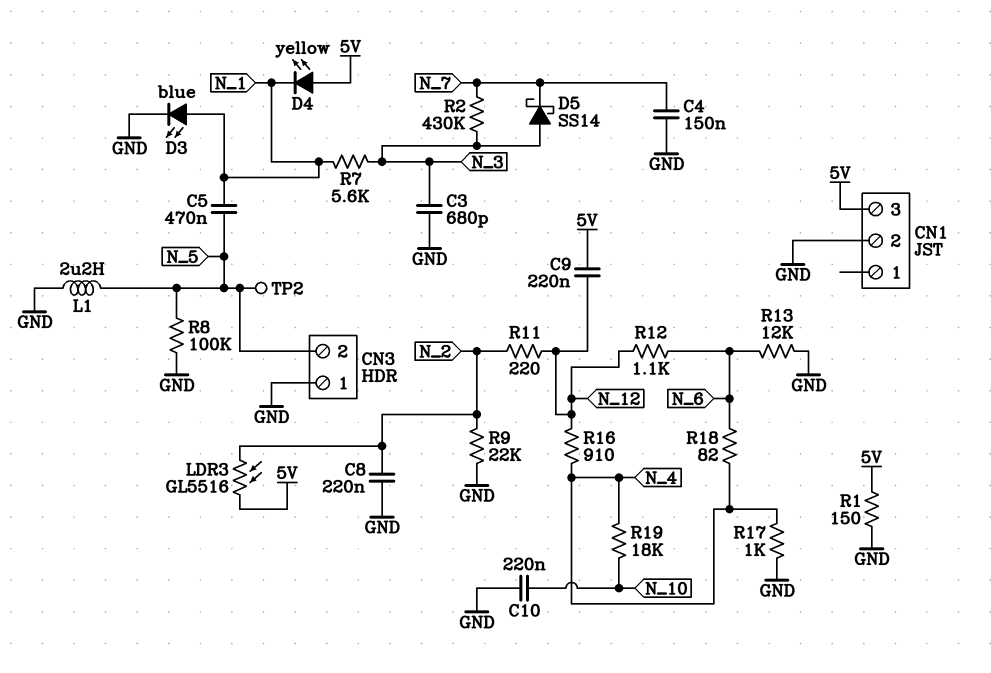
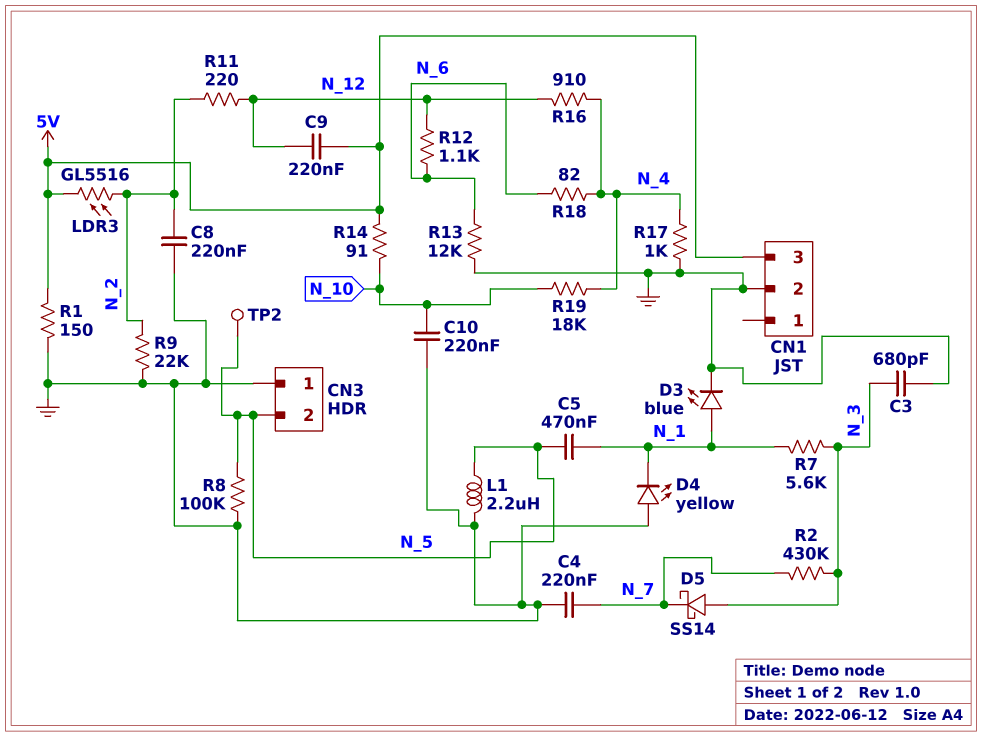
C4: 150nF (GND, N_7) -> 220nF (GND, N_7)
D4: LED yellow (A 5V, K N_1) -> LED yellow (A GND, K N_1)
R14: none -> 91 (5V, N_10)

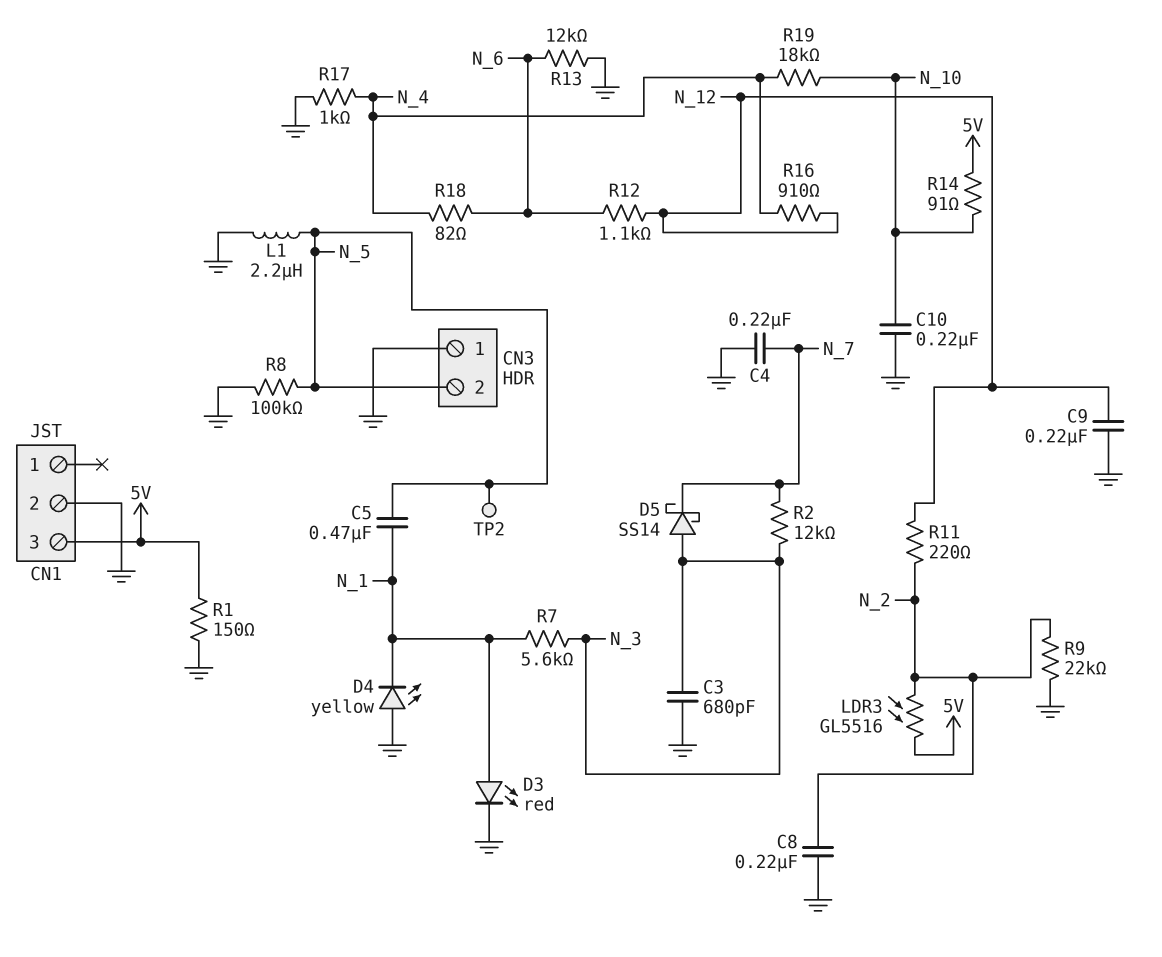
C9: 220nF (5V, N_12) -> 220nF (GND, N_12)
D3: LED blue (A N_1, K GND) -> LED red (A N_1, K GND)
R2: 430k (N_3, N_7) -> 12k (N_3, N_7)

